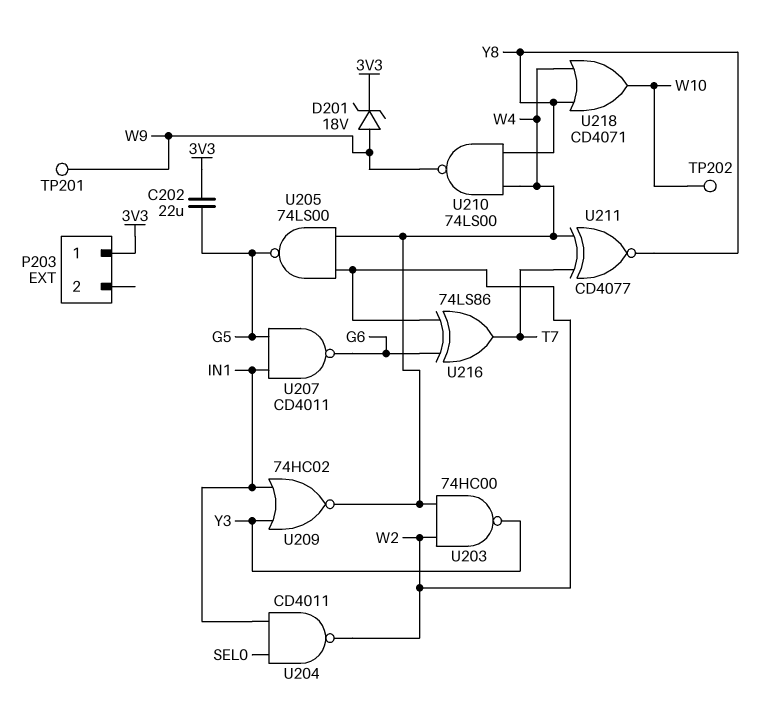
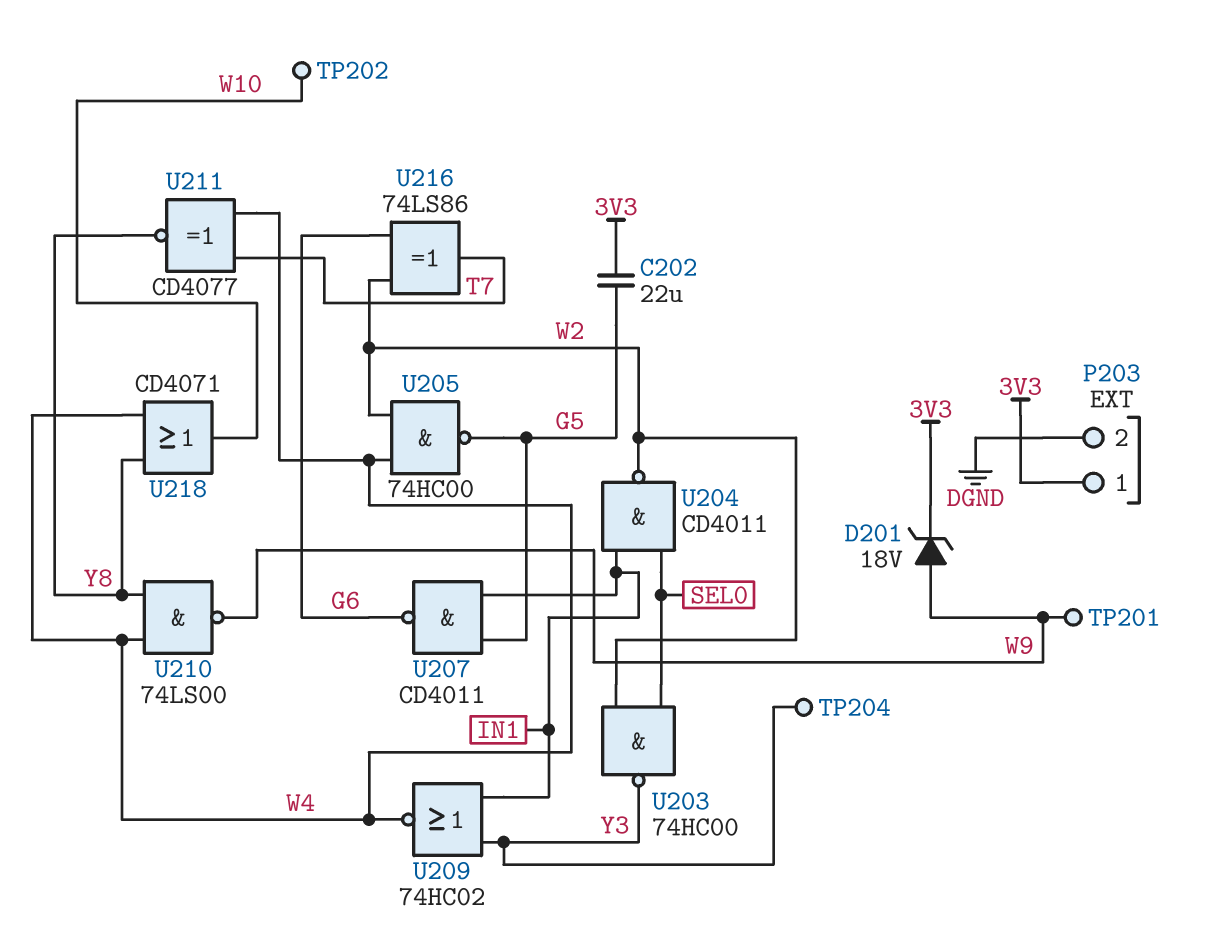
P203 pin 2: none -> DGND
TP204: none -> test point (Y3)
U203: NAND 74HC00 (in W2, in W4, out Y3) -> NAND 74HC00 (in SEL0, in W2, out Y3)
U205: NAND 74LS00 (in W2, in W4, out G5) -> NAND 74HC00 (in W2, in W4, out G5)

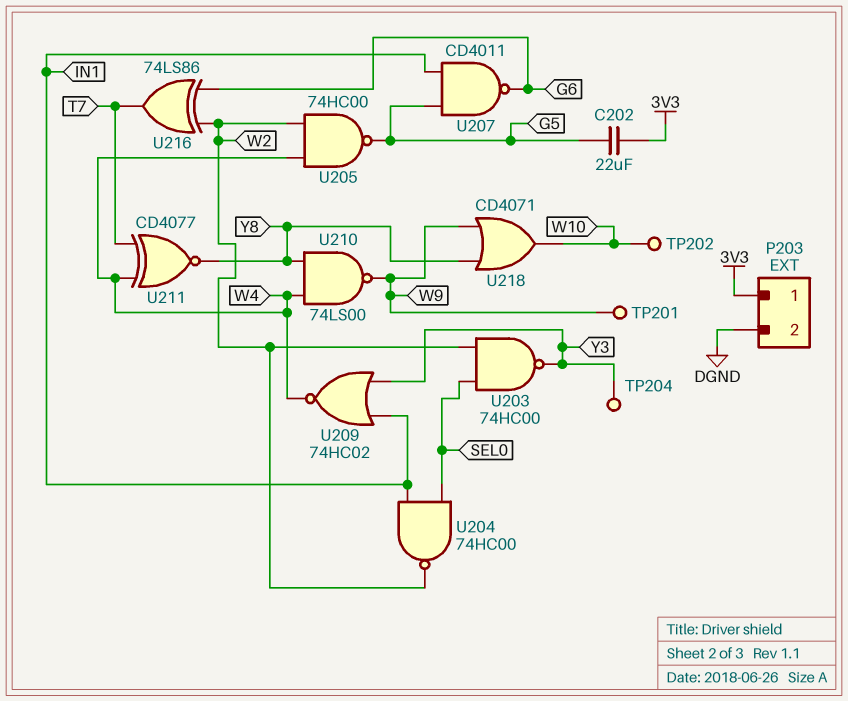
D201: zener 18V (A W9, K 3V3) -> none
U204: NAND CD4011 (in IN1, in SEL0, out W2) -> NAND 74HC00 (in IN1, in SEL0, out W2)
U218: OR CD4071 (in W4, in Y8, out W10) -> OR CD4071 (in W9, in Y8, out W10)

